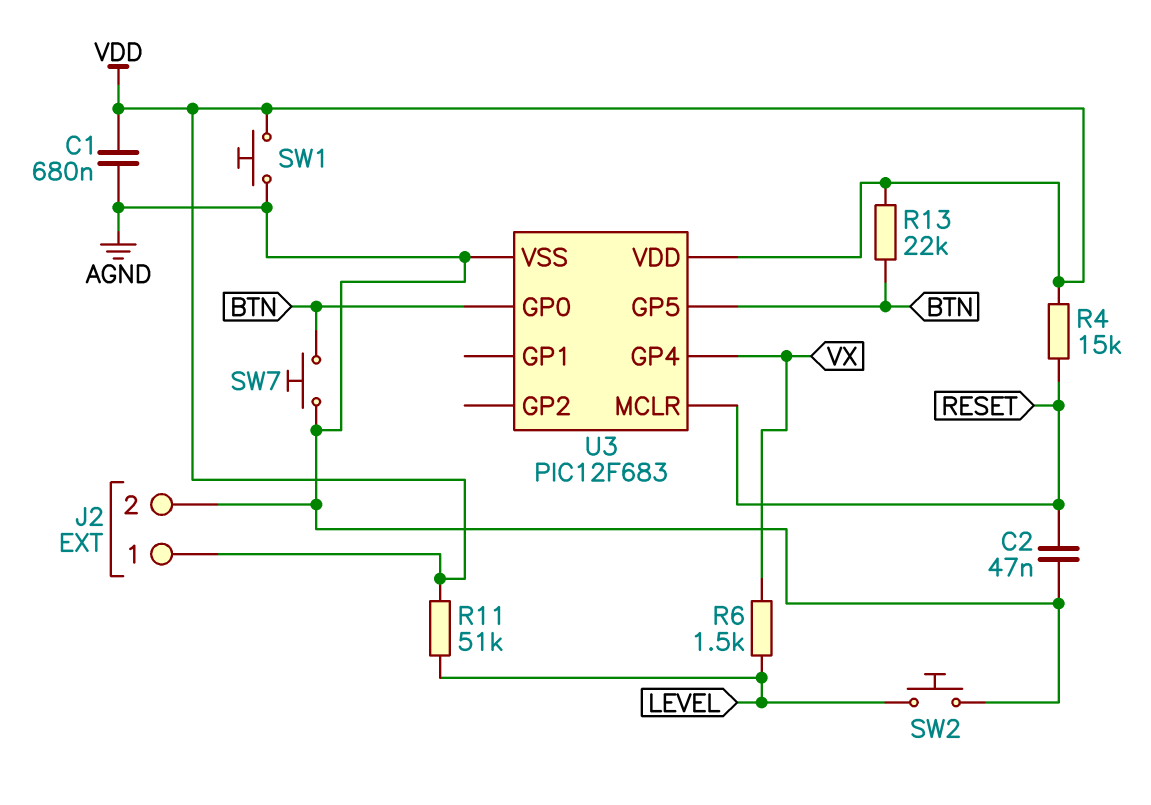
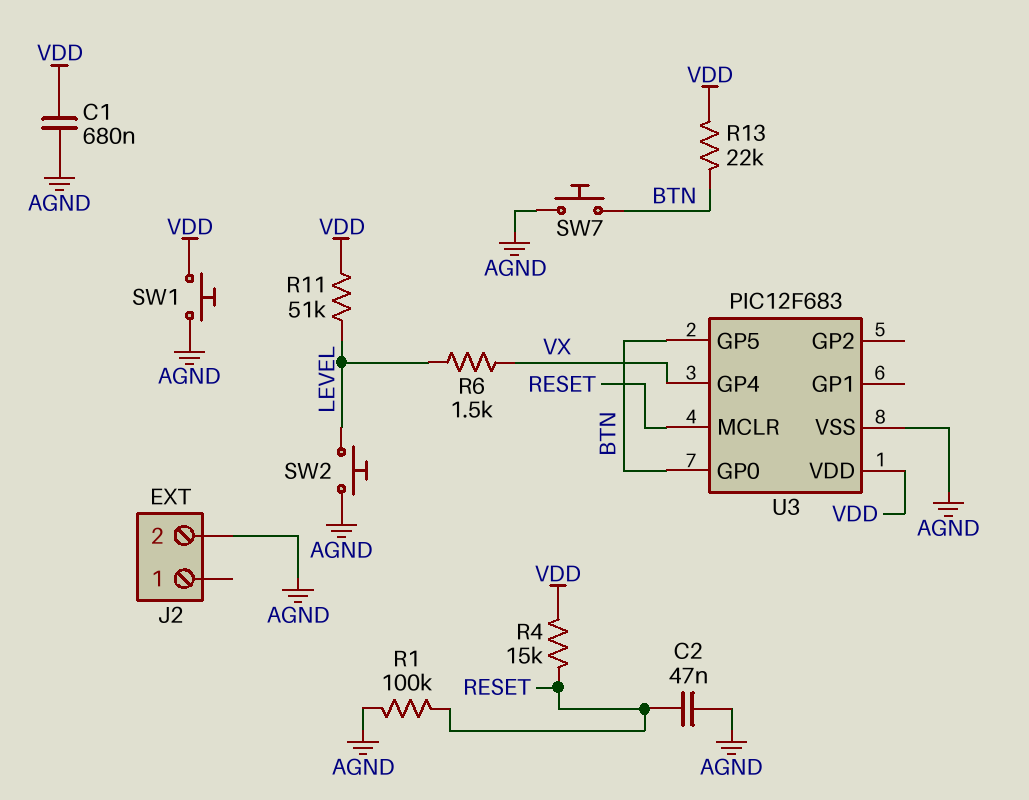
J2 pin 1: VDD -> none
R1: none -> 100k (AGND, RESET)

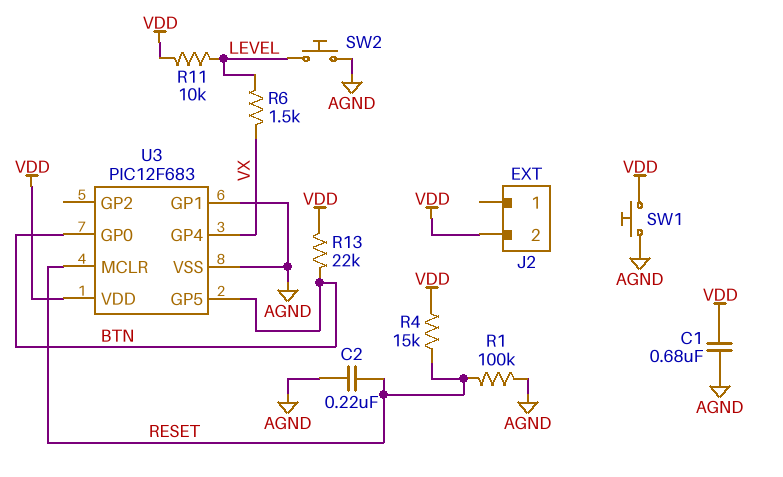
C2: 47nF (AGND, RESET) -> 220nF (AGND, RESET)
J2 pin 2: AGND -> VDD
R11: 51k (LEVEL, VDD) -> 10k (LEVEL, VDD)
SW7: button (AGND, BTN) -> none
U3 pin GP1: none -> AGND

